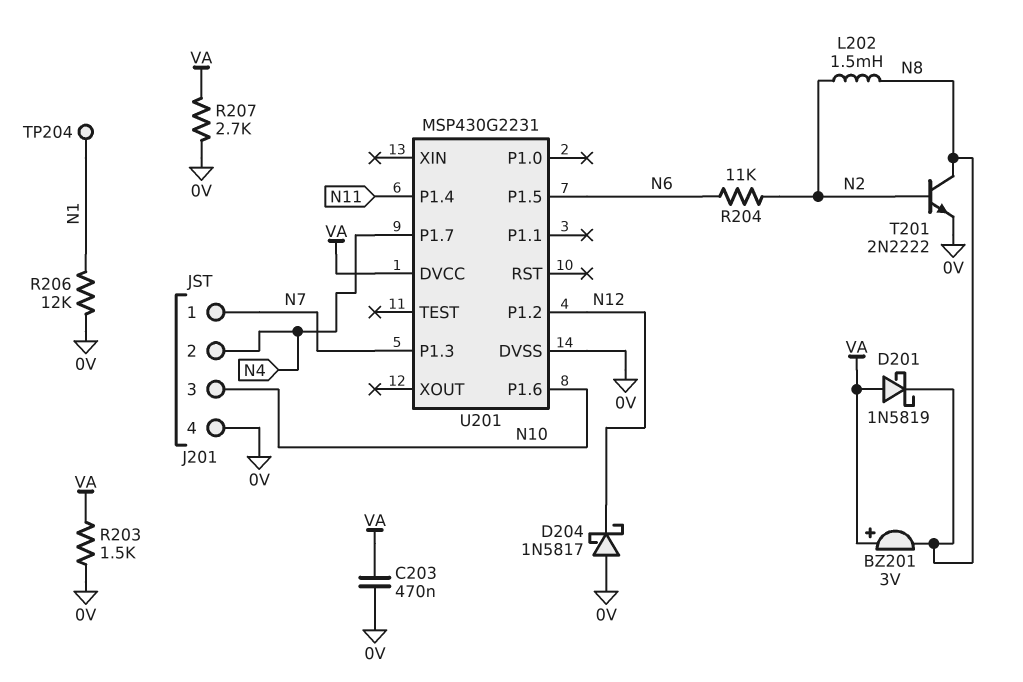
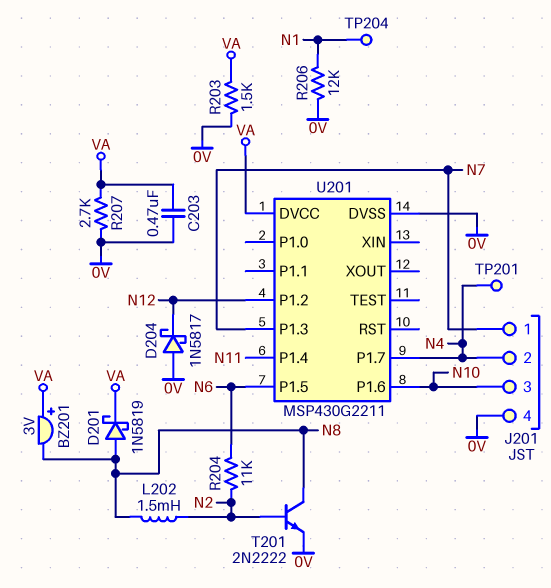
D201: schottky 1N5819 (A VA, K N8) -> schottky 1N5819 (A N8, K VA)
TP201: none -> test point (N4)
U201: MSP430G2231 -> MSP430G2211

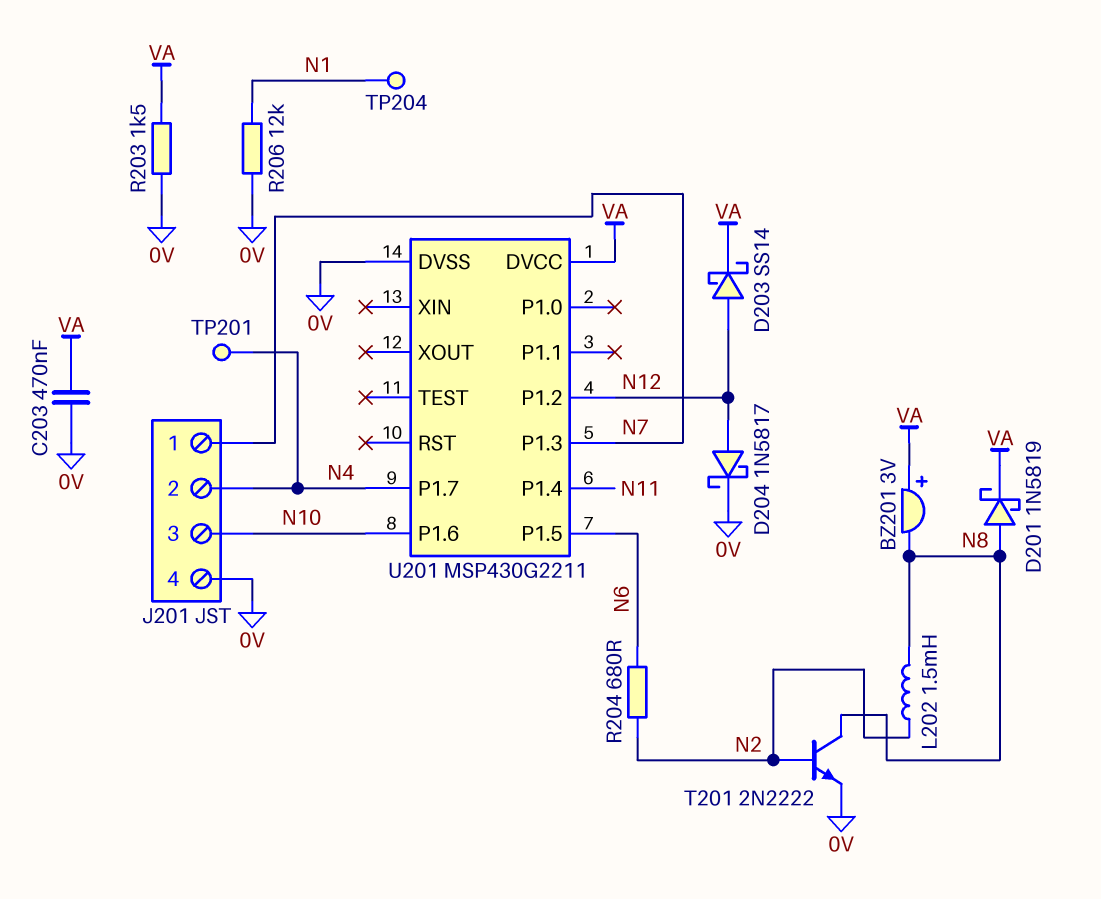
D203: none -> schottky SS14 (A N12, K VA)
D204: schottky 1N5817 (A 0V, K N12) -> schottky 1N5817 (A N12, K 0V)
R204: 11k (N2, N6) -> 680 (N2, N6)
R207: 2.7k (0V, VA) -> none

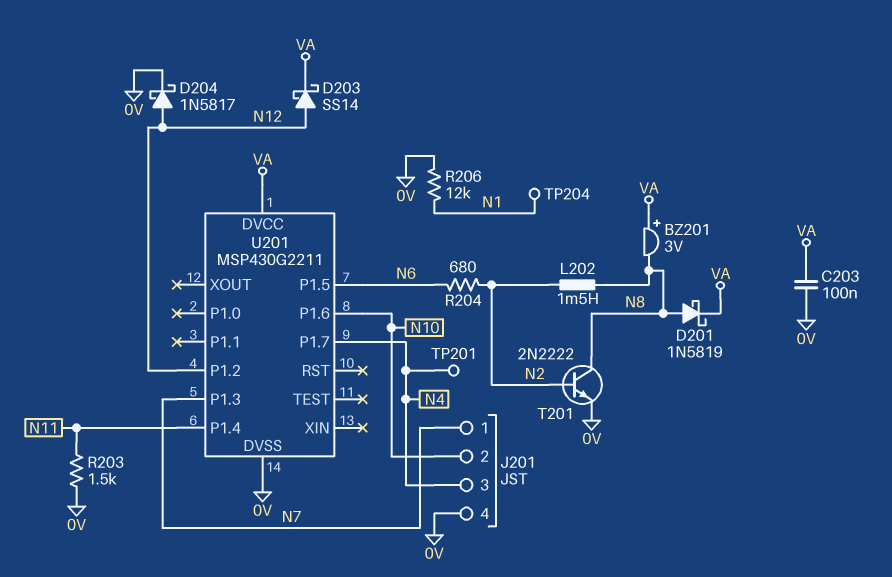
C203: 470nF (0V, VA) -> 100nF (0V, VA)
J201 pin 2: N4 -> N10
J201 pin 3: N10 -> N4
R203: 1.5k (0V, VA) -> 1.5k (0V, N11)

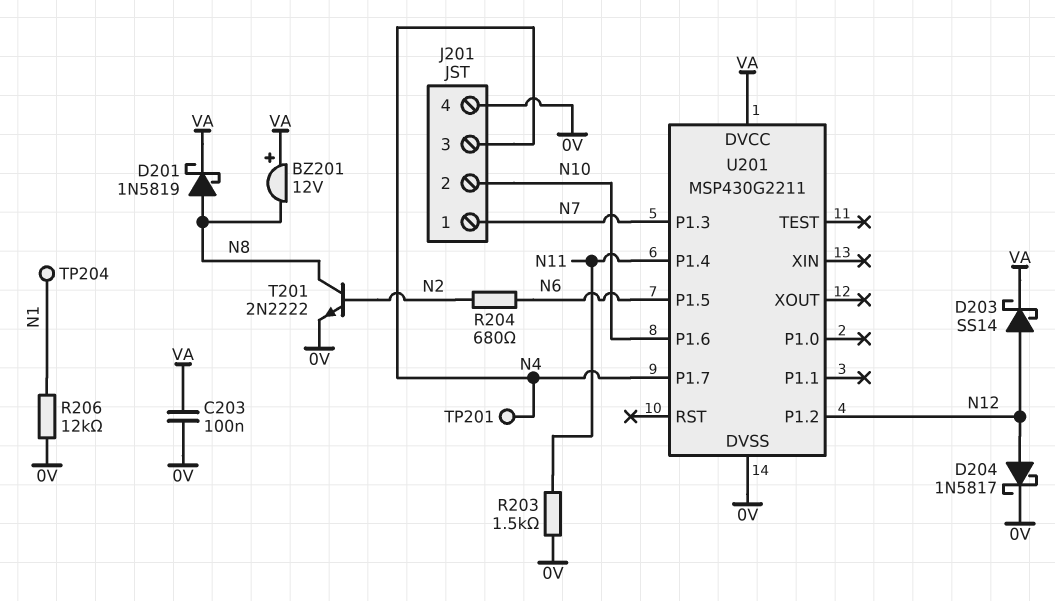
BZ201: buzzer 3V (plus VA, minus N8) -> buzzer 12V (plus VA, minus N8)
L202: 1.5mH (N2, N8) -> none

